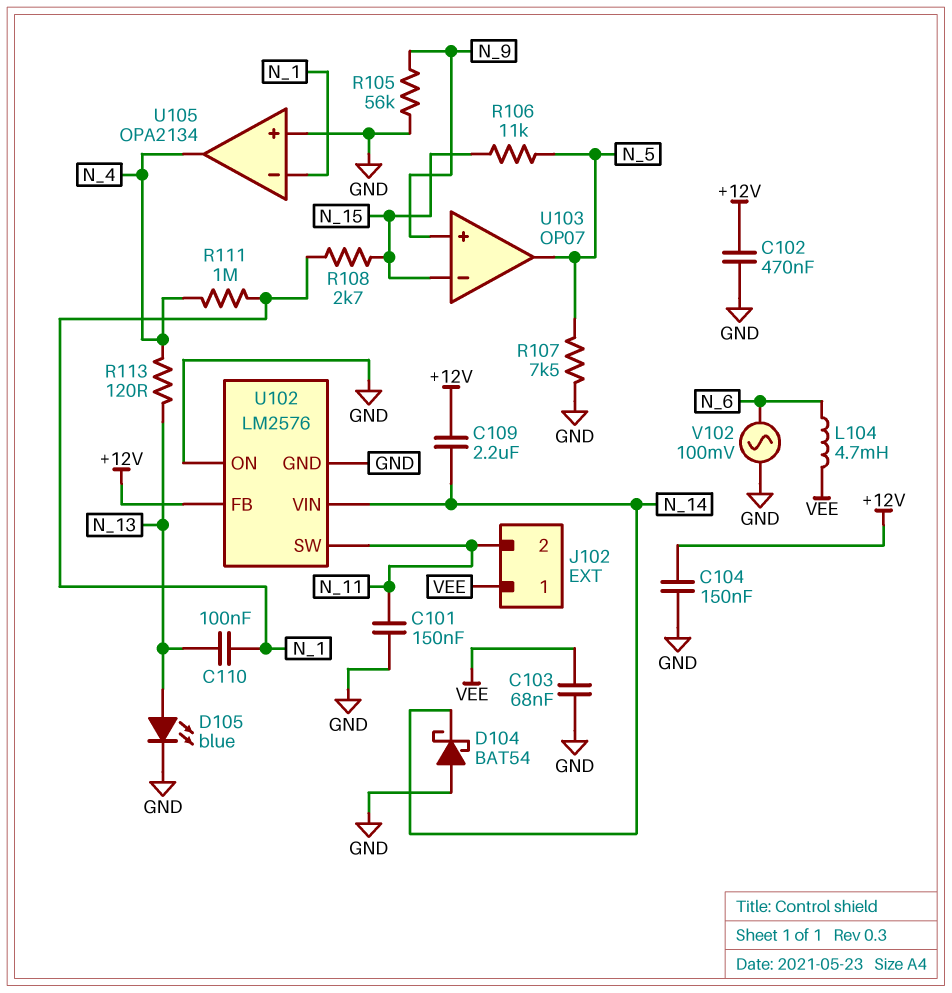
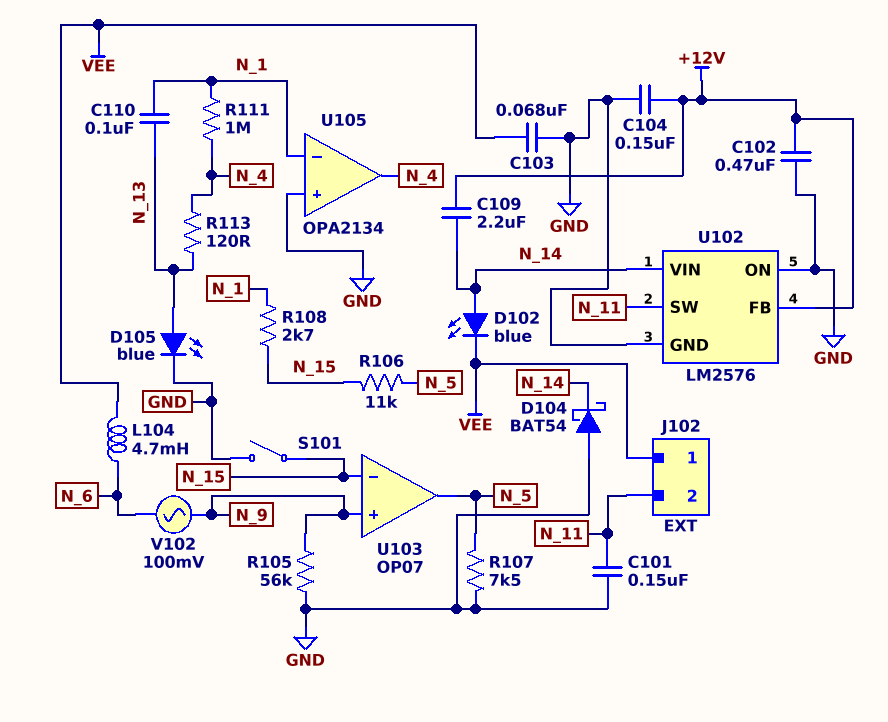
D102: none -> LED blue (A N_14, K VEE)
S101: none -> switch (GND, N_15)
V102: AC 100mV (GND, N_6) -> AC 100mV (N_6, N_9)

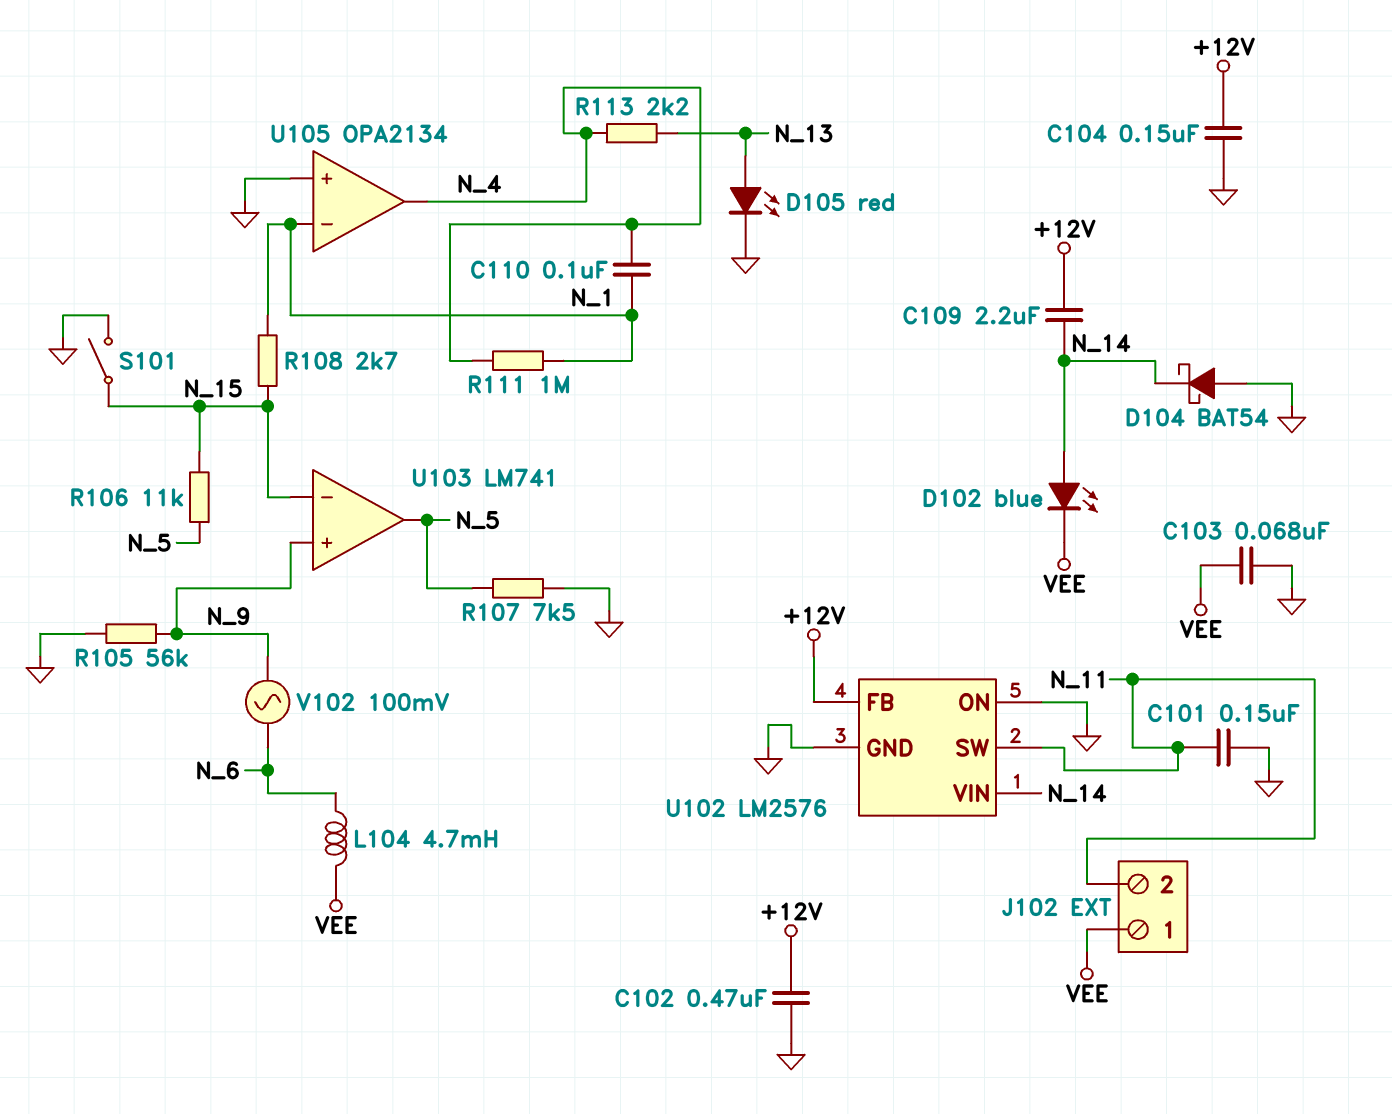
C110: 100nF (N_1, N_13) -> 100nF (N_1, N_4)
D105: LED blue (A N_13, K GND) -> LED red (A N_13, K GND)
R113: 120 (N_4, N_13) -> 2.2k (N_4, N_13)
U103: OP07 -> LM741

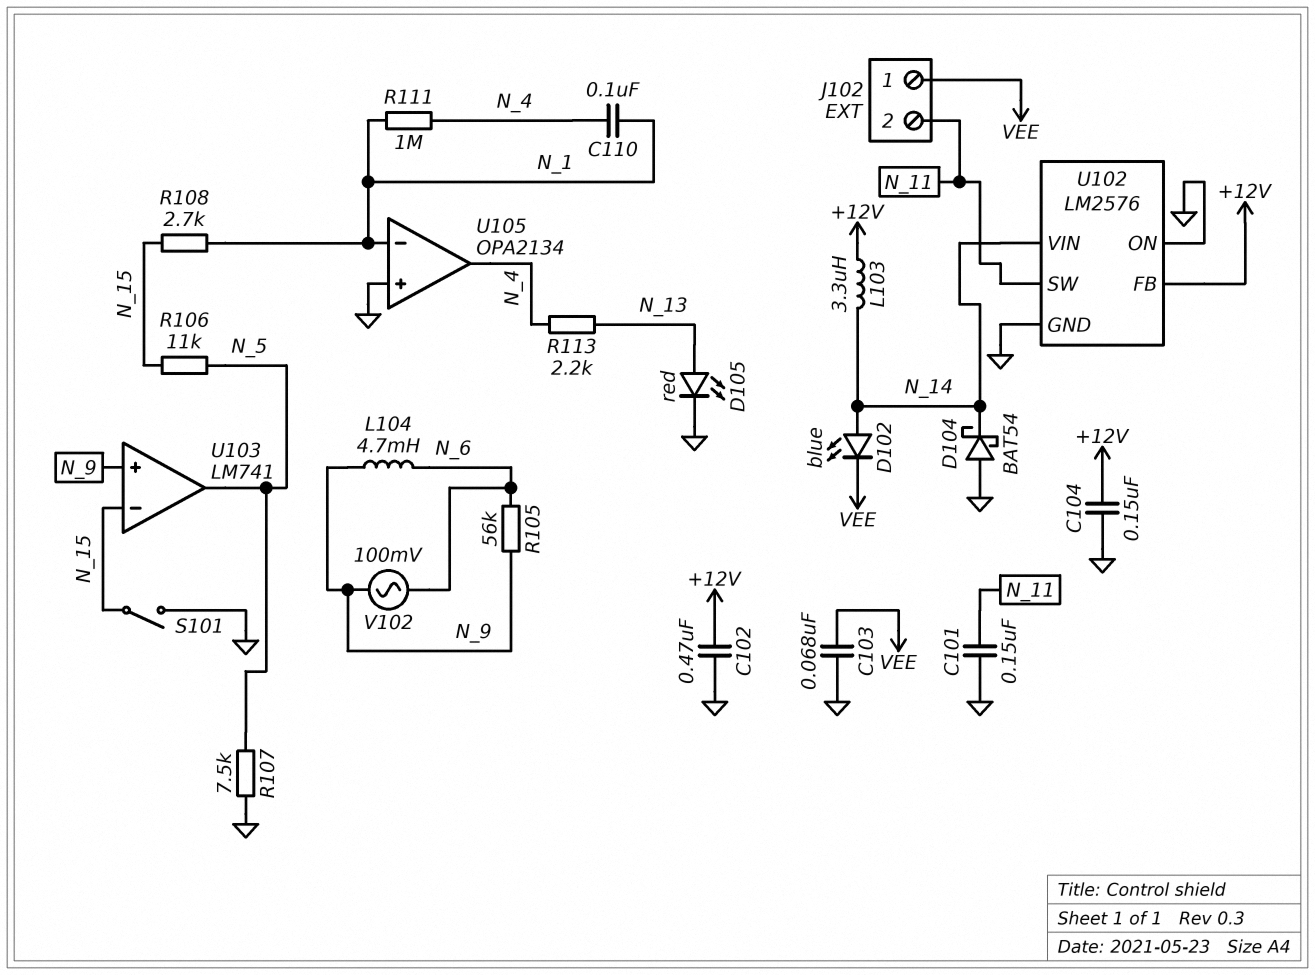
C109: 2.2uF (+12V, N_14) -> none
L103: none -> 3.3uH (+12V, N_14)
L104: 4.7mH (N_6, VEE) -> 4.7mH (N_6, N_9)
R105: 56k (GND, N_9) -> 56k (N_6, N_9)

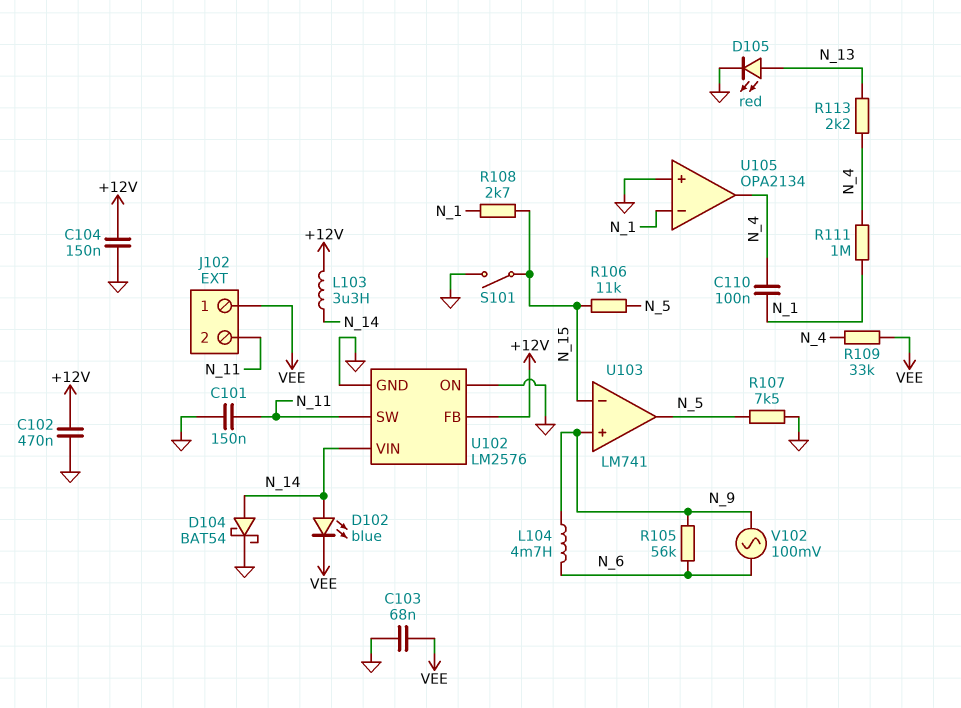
D104: schottky BAT54 (A GND, K N_14) -> schottky BAT54 (A N_14, K GND)
R109: none -> 33k (N_4, VEE)

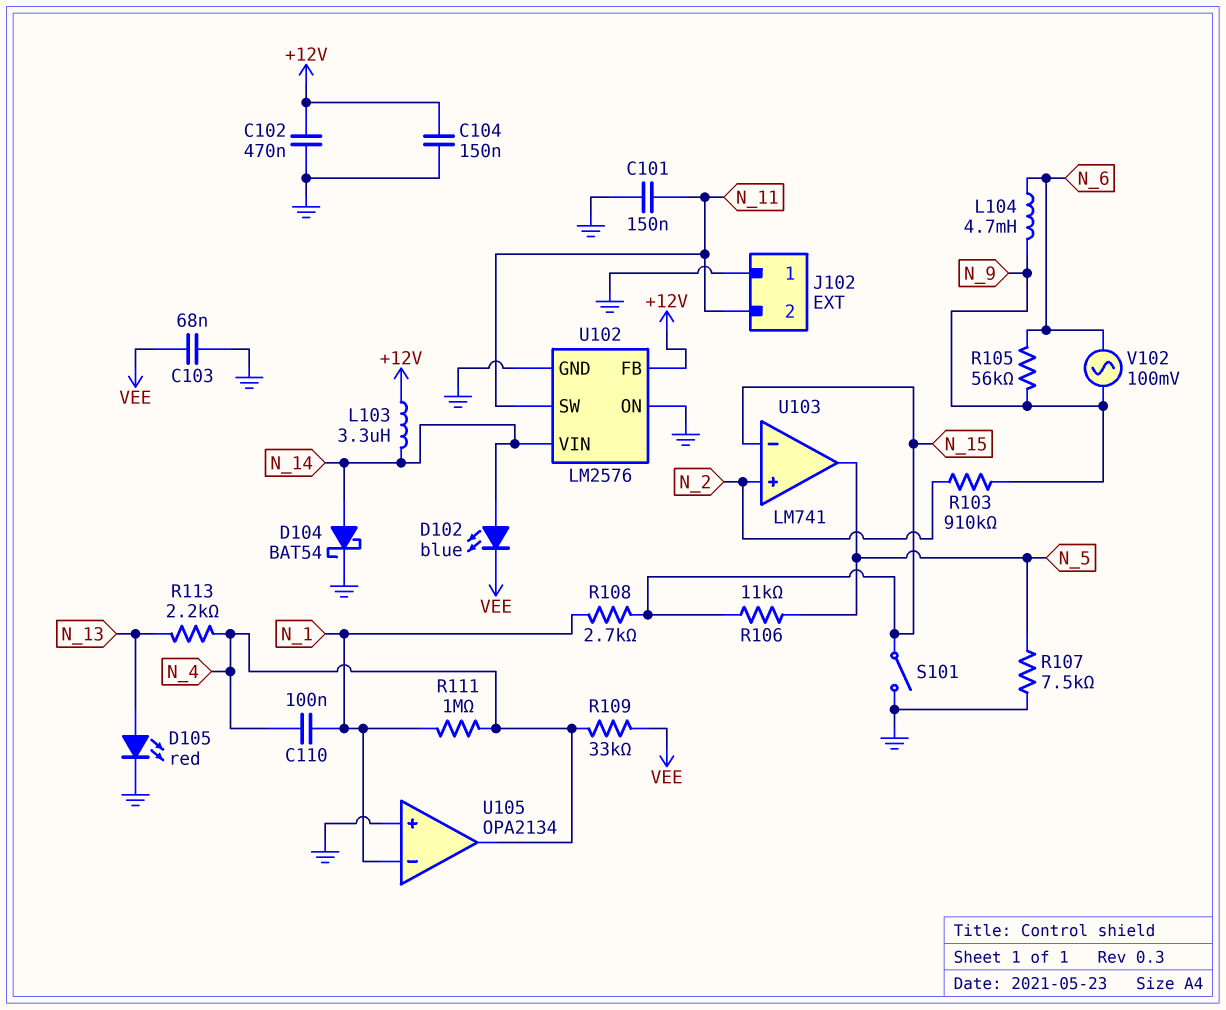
J102 pin 1: VEE -> GND
R103: none -> 910k (N_2, N_9)
U103 pin in+: N_9 -> N_2

